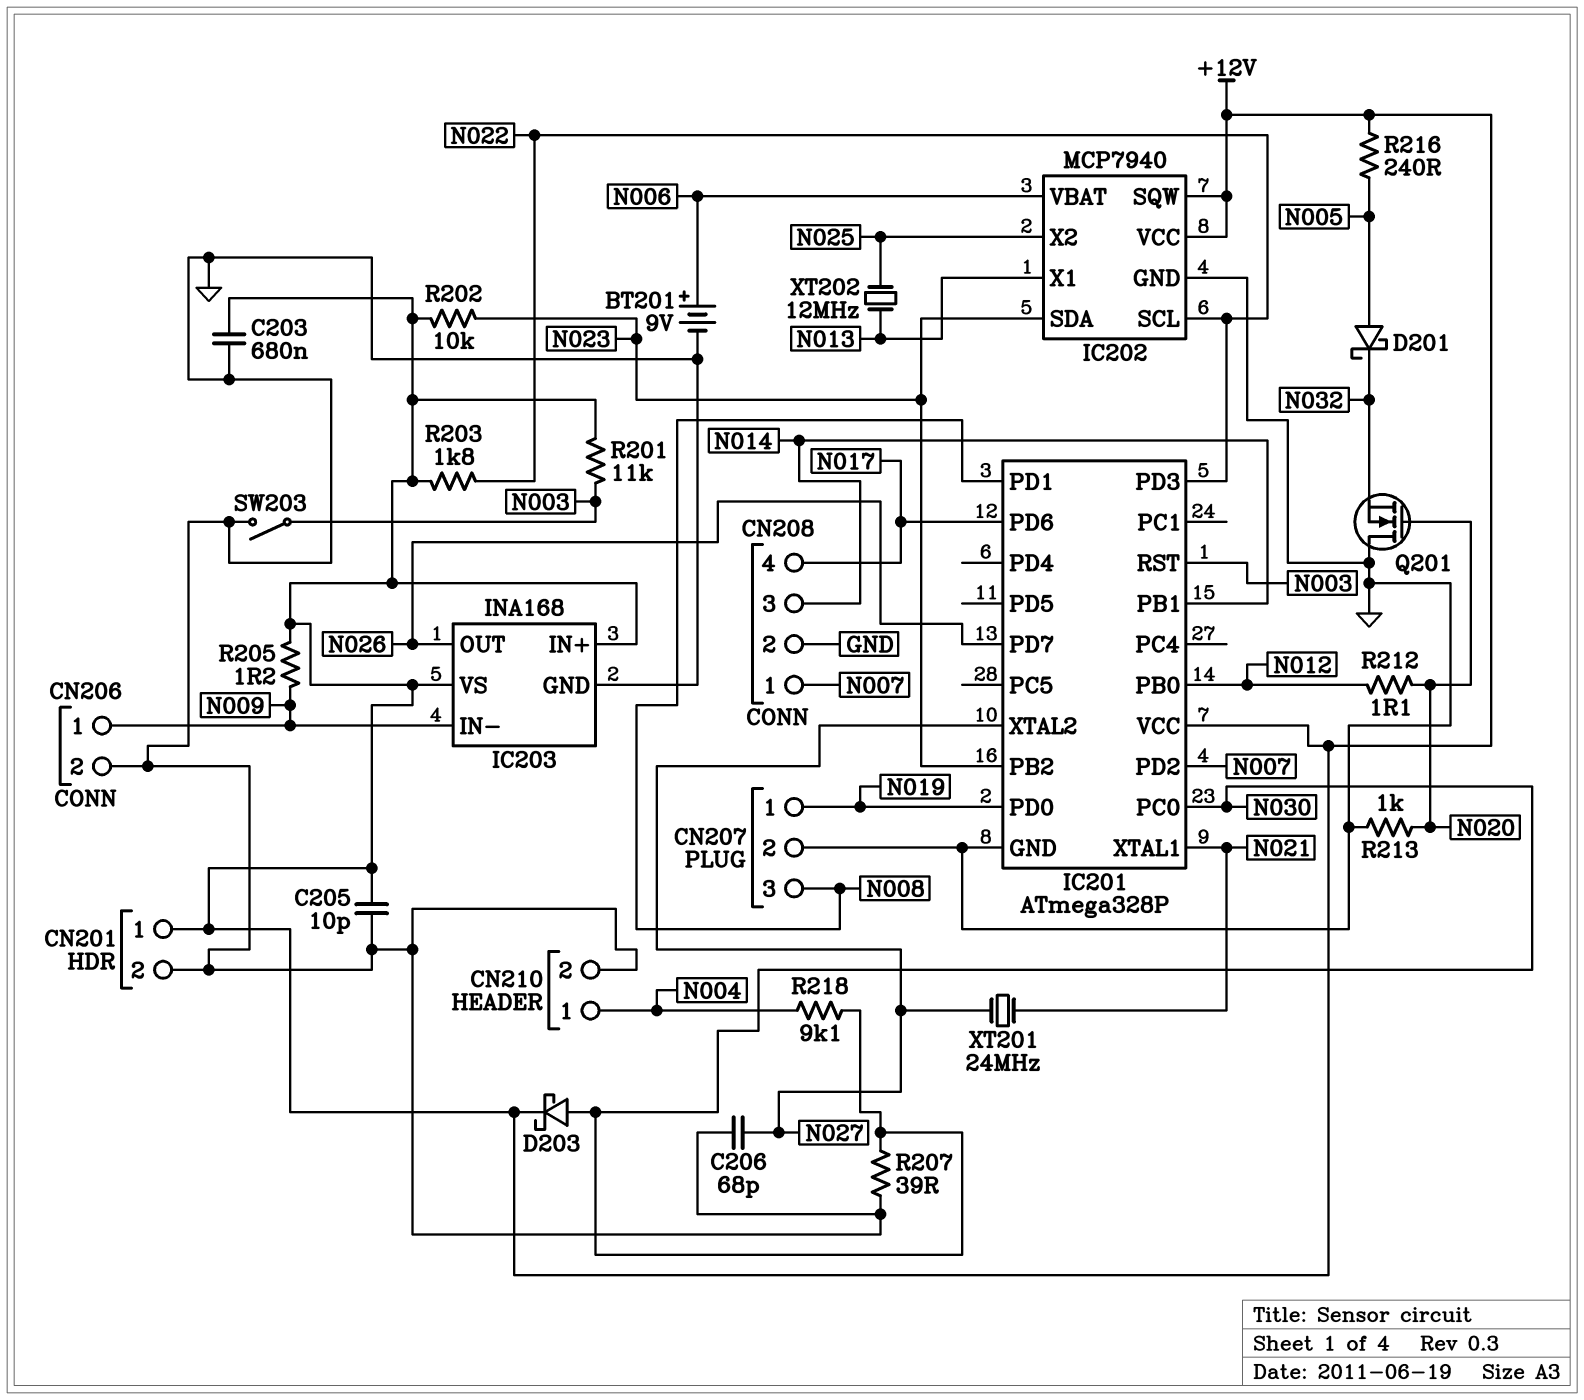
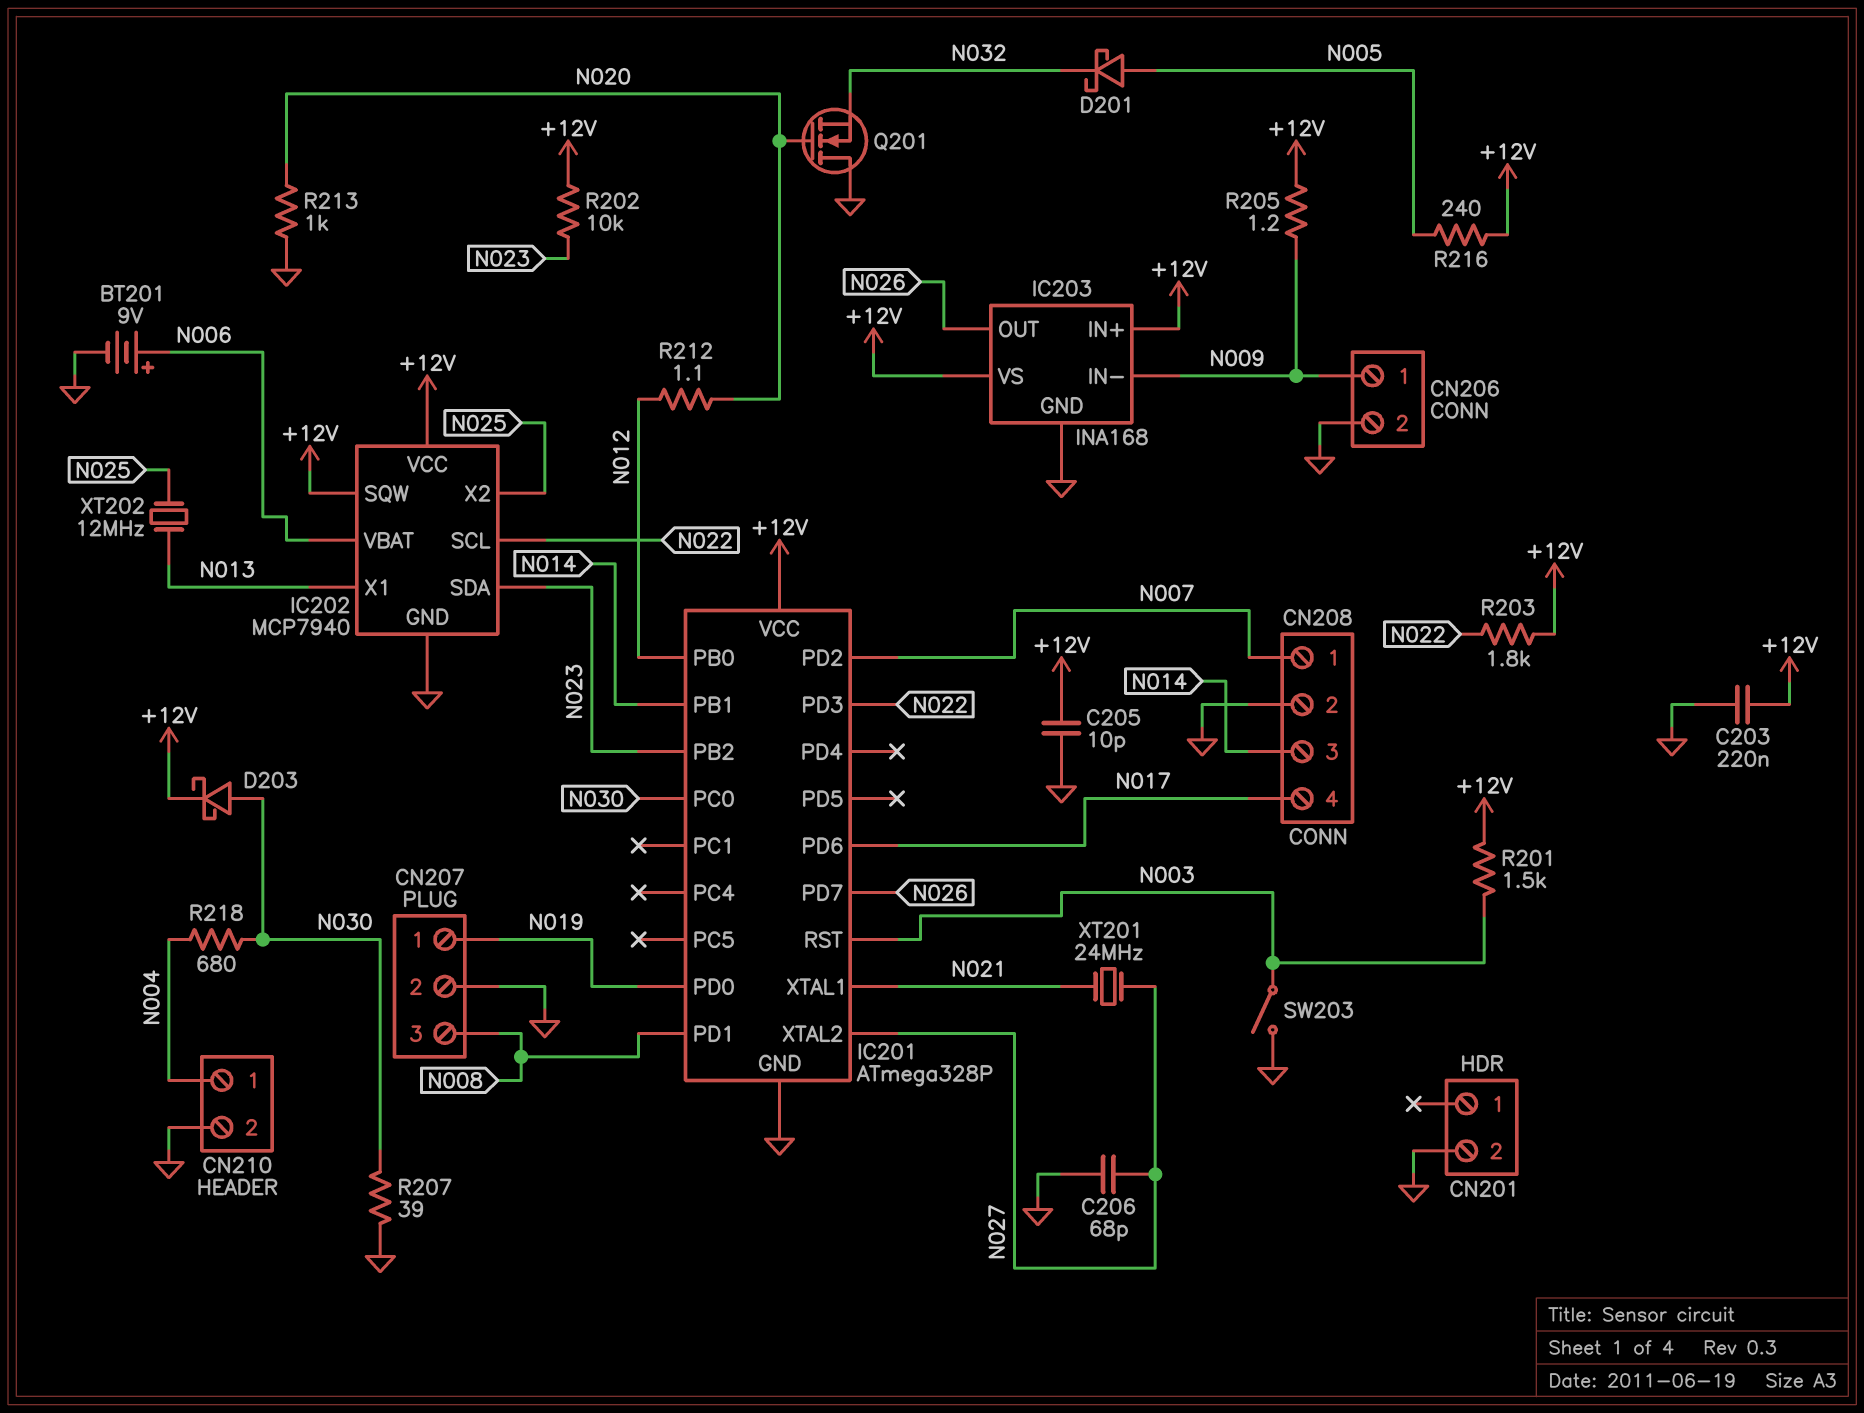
C203: 680nF (+12V, GND) -> 220nF (+12V, GND)
CN201 pin 1: +12V -> none
R201: 11k (+12V, N003) -> 1.5k (+12V, N003)
R218: 9.1k (N004, N030) -> 680 (N004, N030)

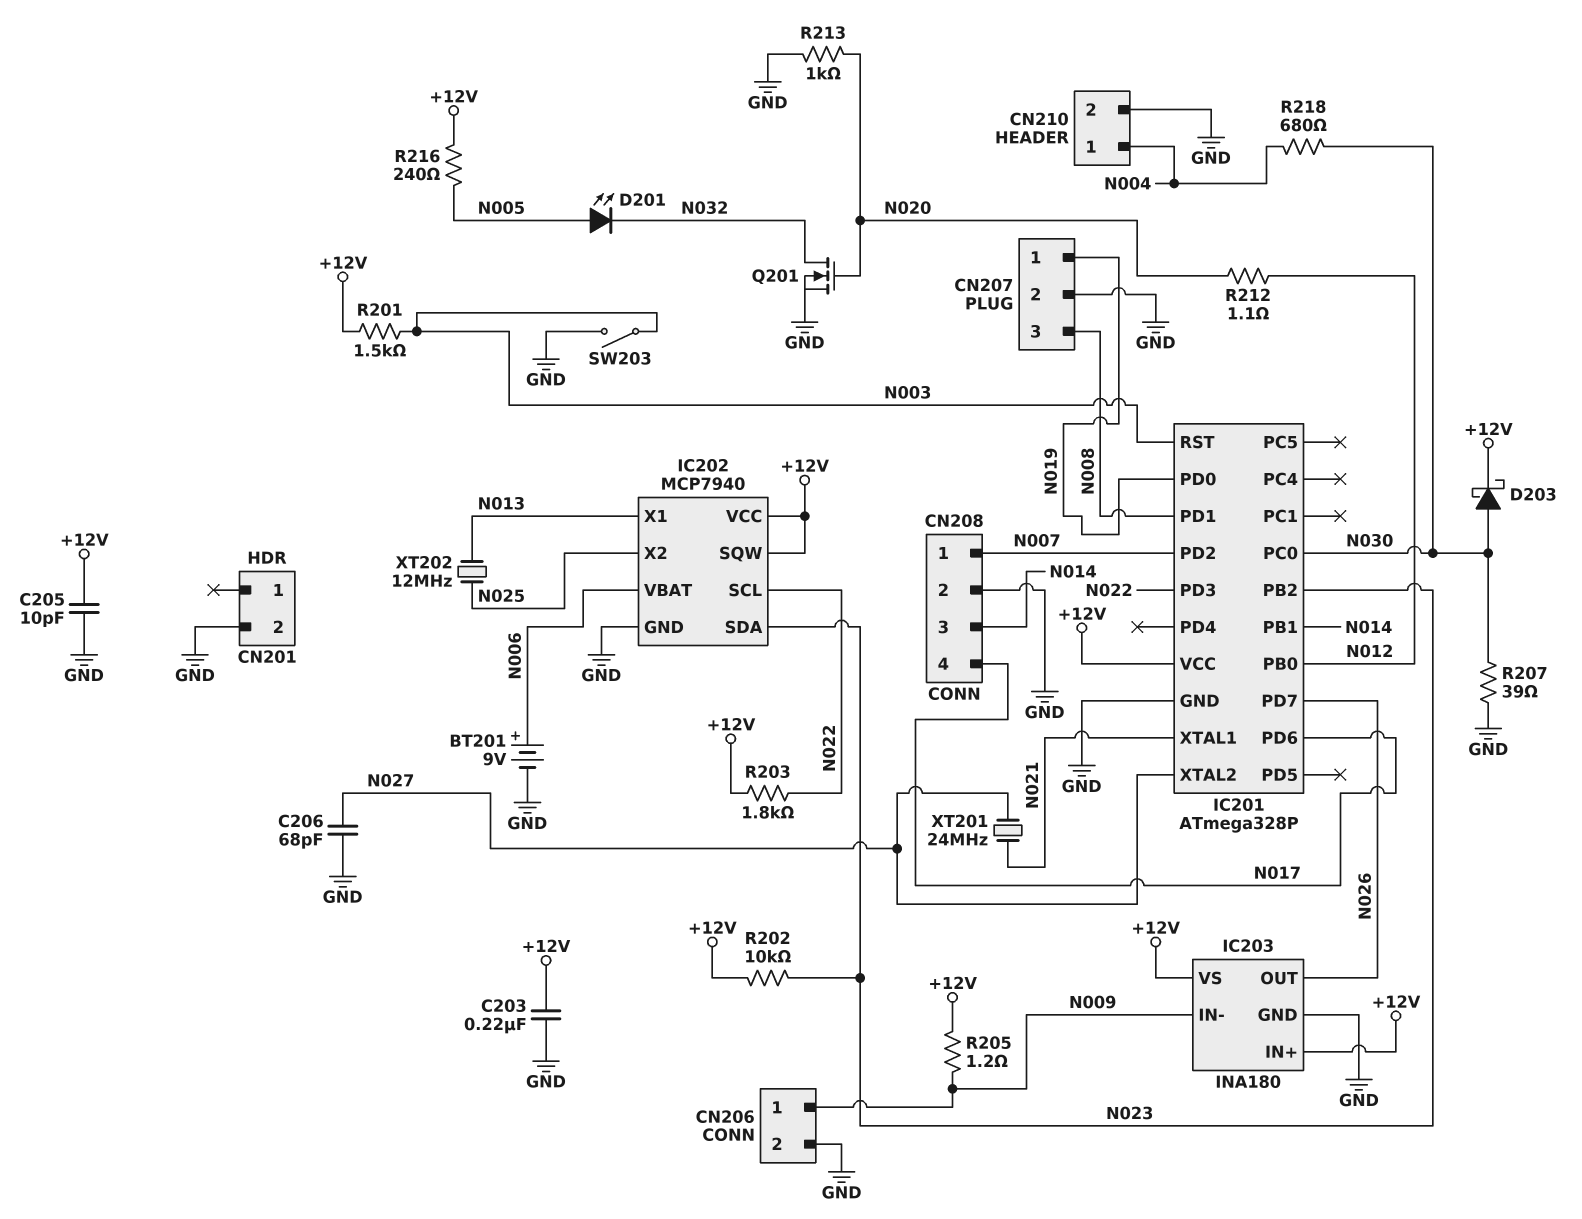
D201: schottky (A N005, K N032) -> LED (A N005, K N032)
IC203: INA168 -> INA180
Q201: NMOS (G N020, D GND, S N032) -> NMOS (G N020, D N032, S GND)

